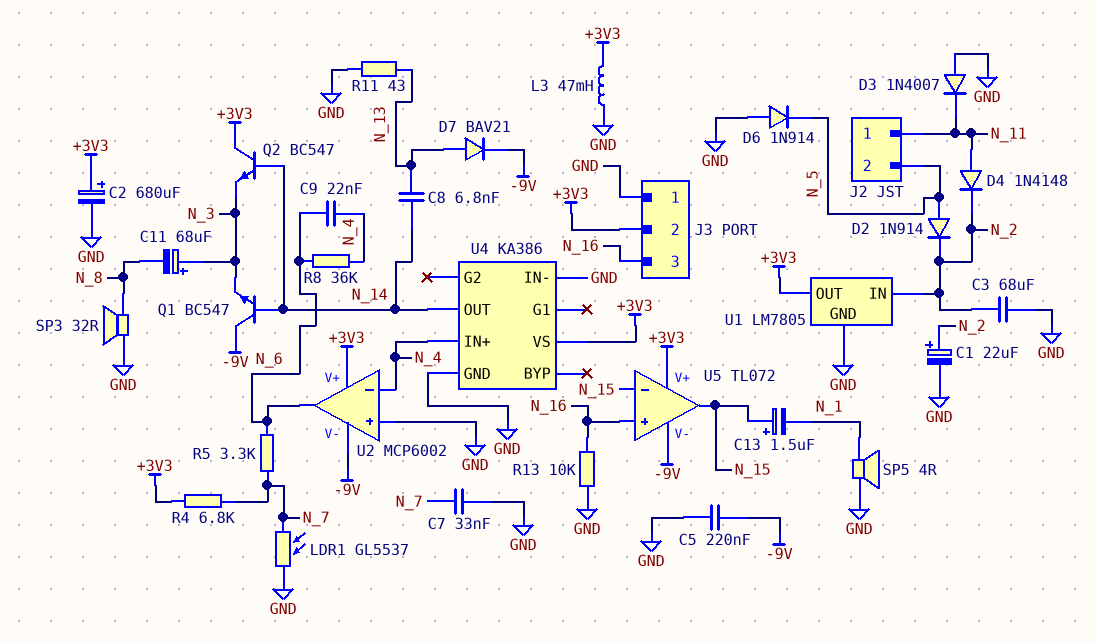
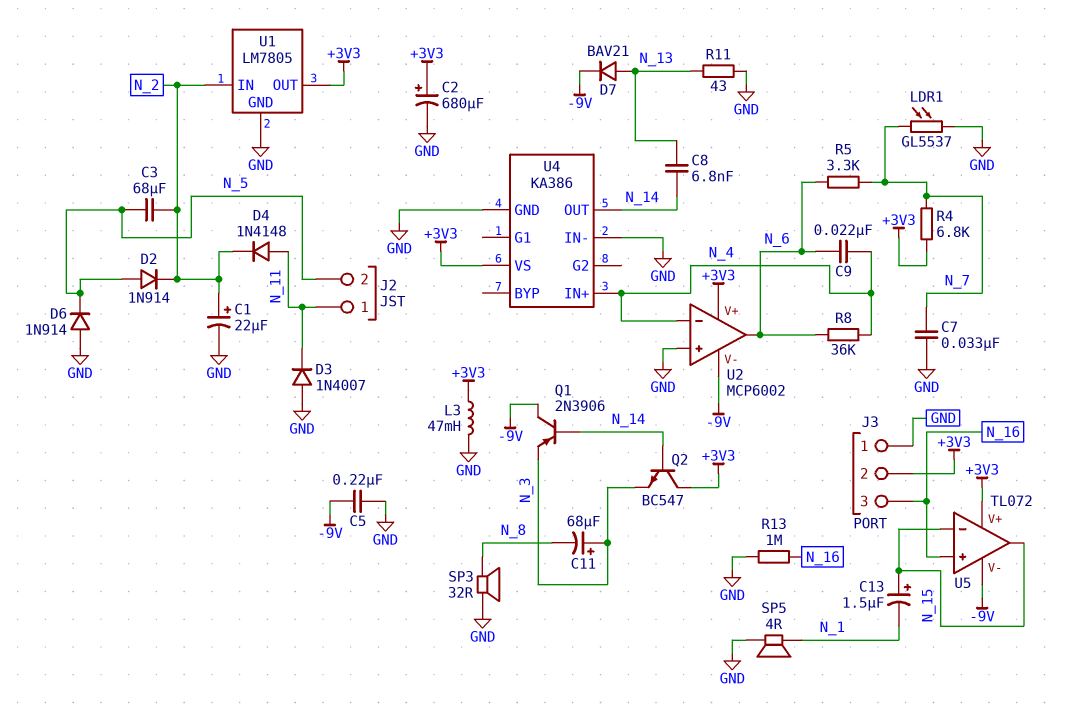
C3: 68uF (GND, N_2) -> 68uF (N_2, N_5)
Q1: NPN BC547 (B N_14, C -9V, E N_3) -> PNP 2N3906 (B N_14, C -9V, E N_3)
R13: 10k (GND, N_16) -> 1M (GND, N_16)

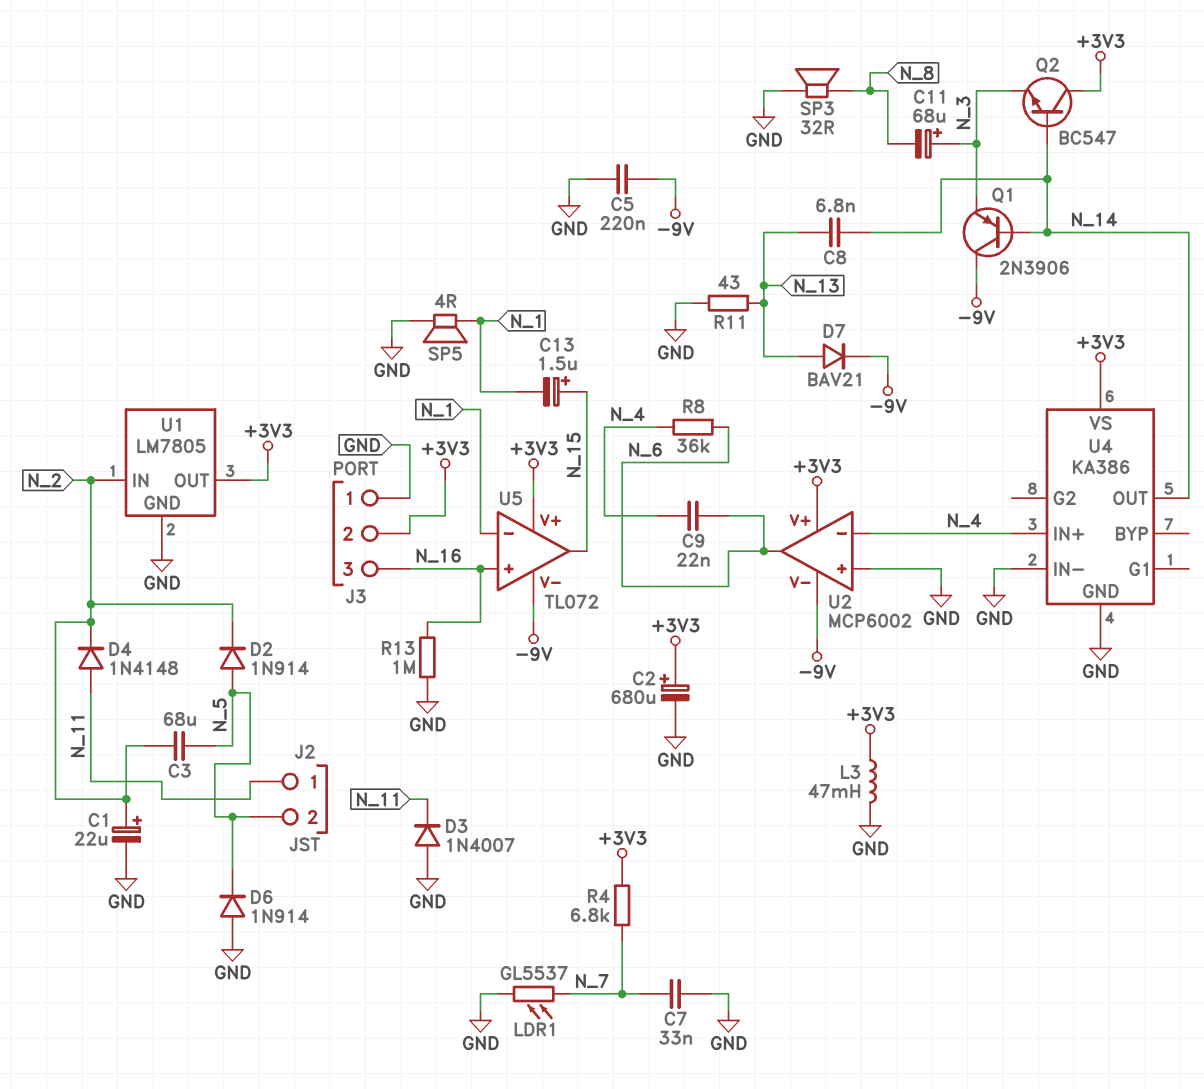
R5: 3.3k (N_6, N_7) -> none
U5 pin in-: N_15 -> N_1

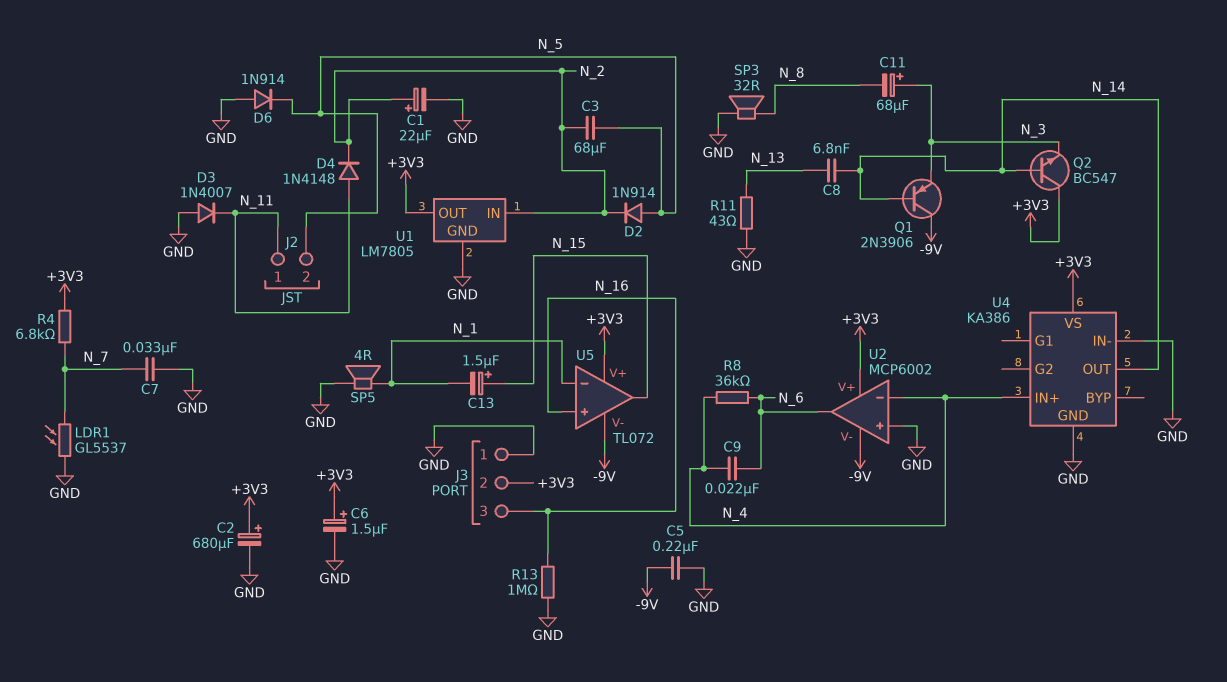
C6: none -> 1.5uF (plus +3V3, minus GND)
D7: diode BAV21 (A N_13, K -9V) -> none
L3: 47mH (+3V3, GND) -> none

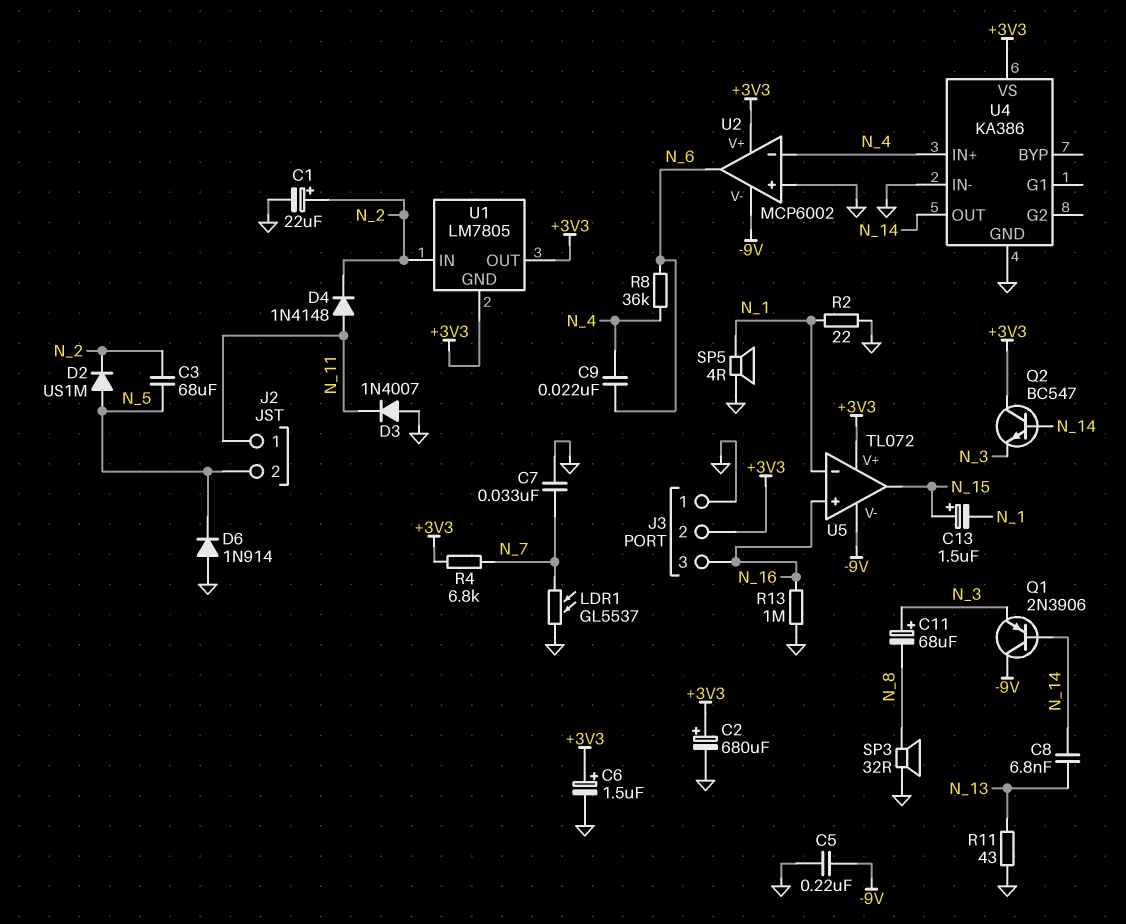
D2: diode 1N914 (A N_5, K N_2) -> diode US1M (A N_5, K N_2)
R2: none -> 22 (GND, N_1)
U1 pin GND: GND -> +3V3

